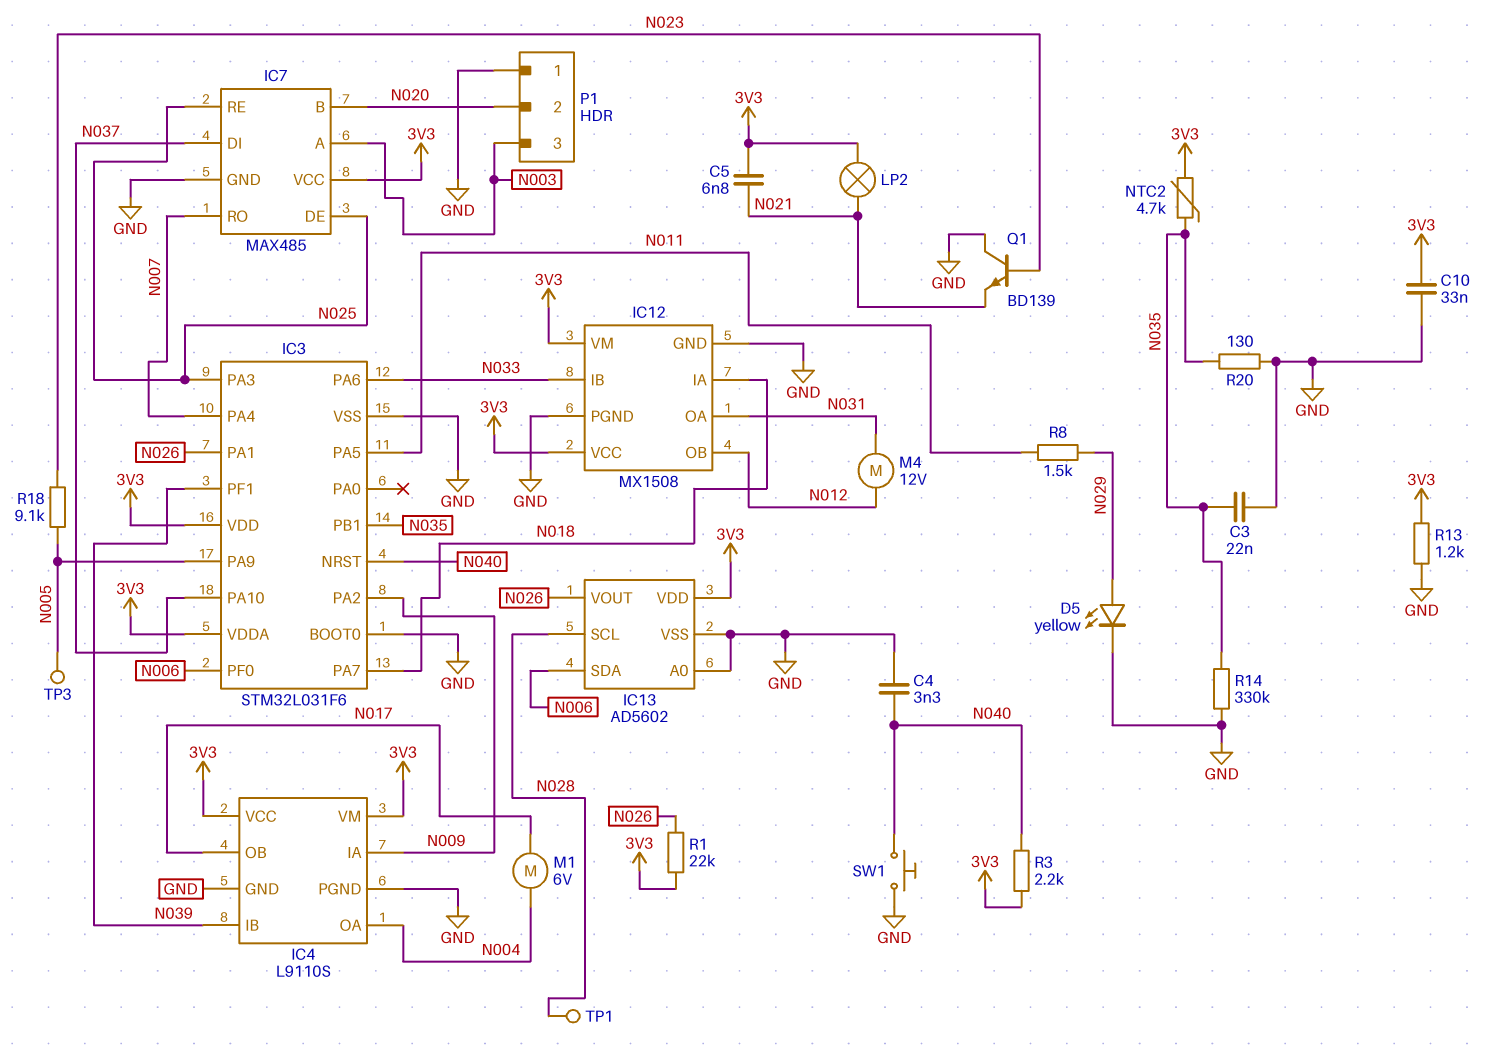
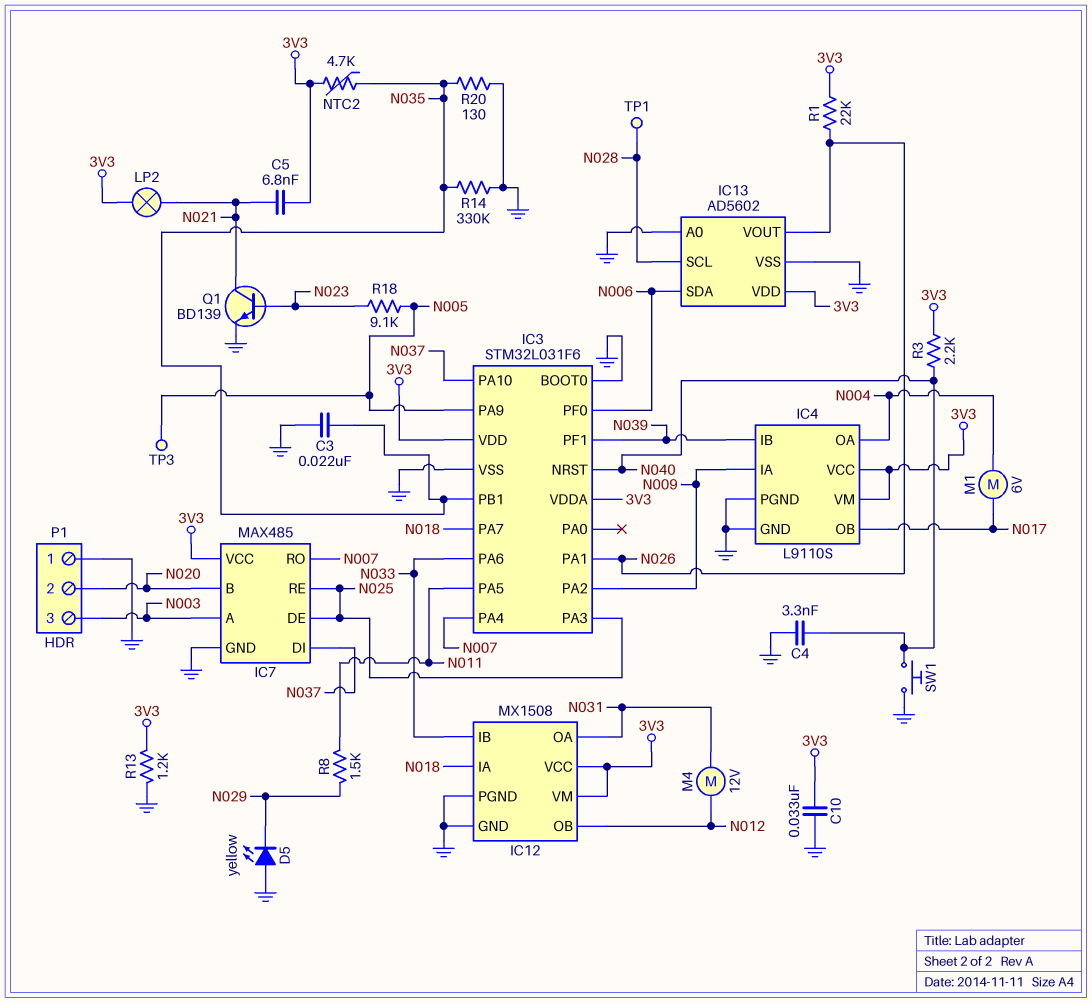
D5: LED yellow (A N029, K GND) -> LED yellow (A GND, K N029)
Q1: NPN BD139 (B N023, C GND, E N021) -> NPN BD139 (B N023, C N021, E GND)

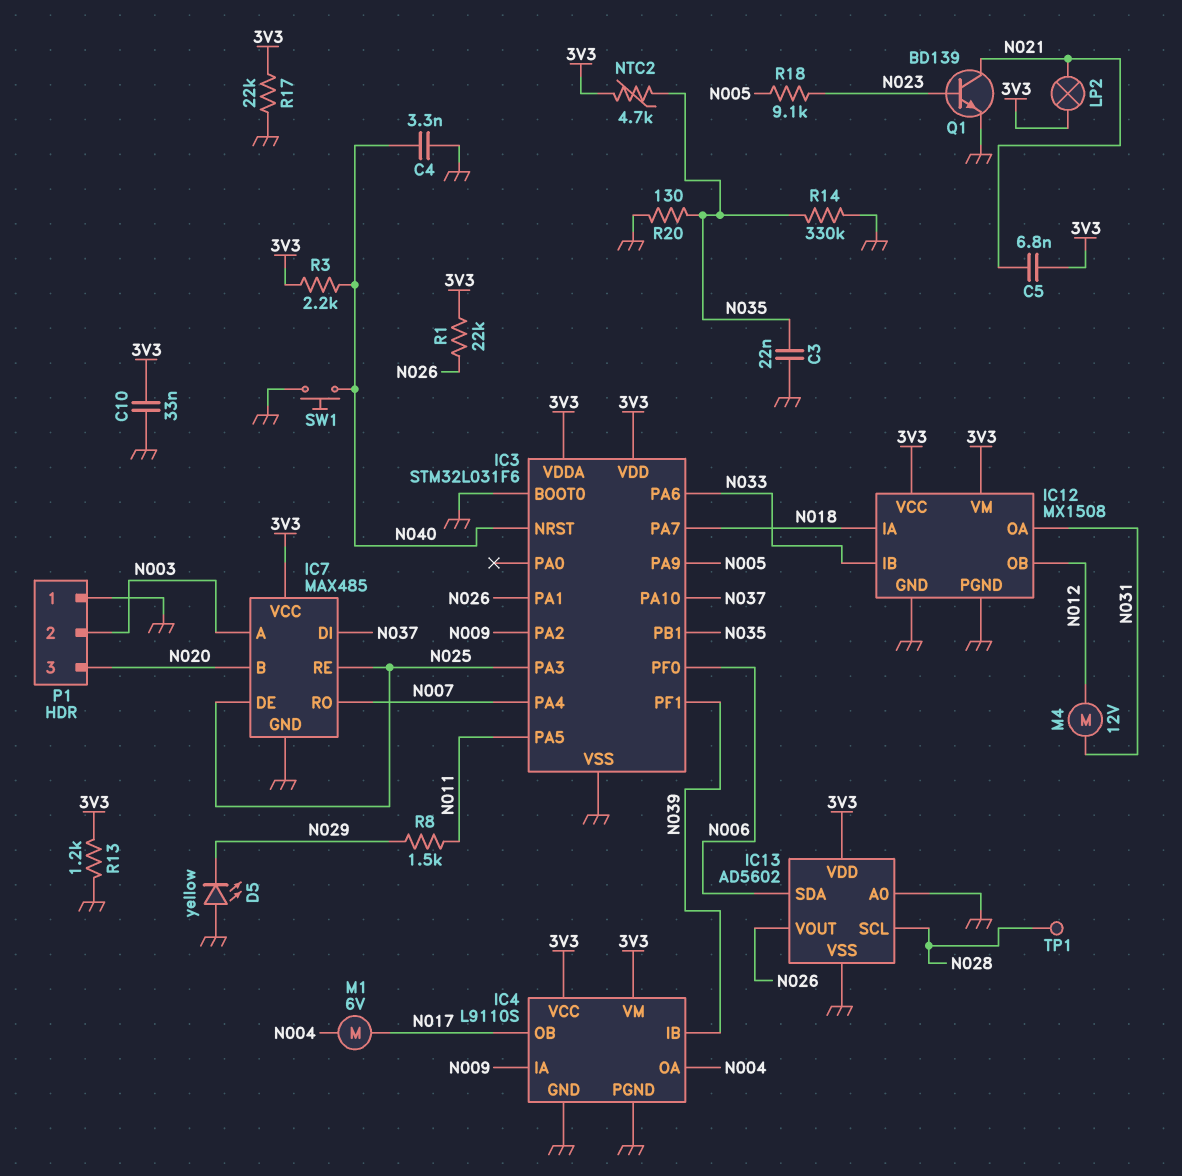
P1 pin 2: N020 -> N003
P1 pin 3: N003 -> N020
R17: none -> 22k (3V3, GND)
TP3: test point (N005) -> none

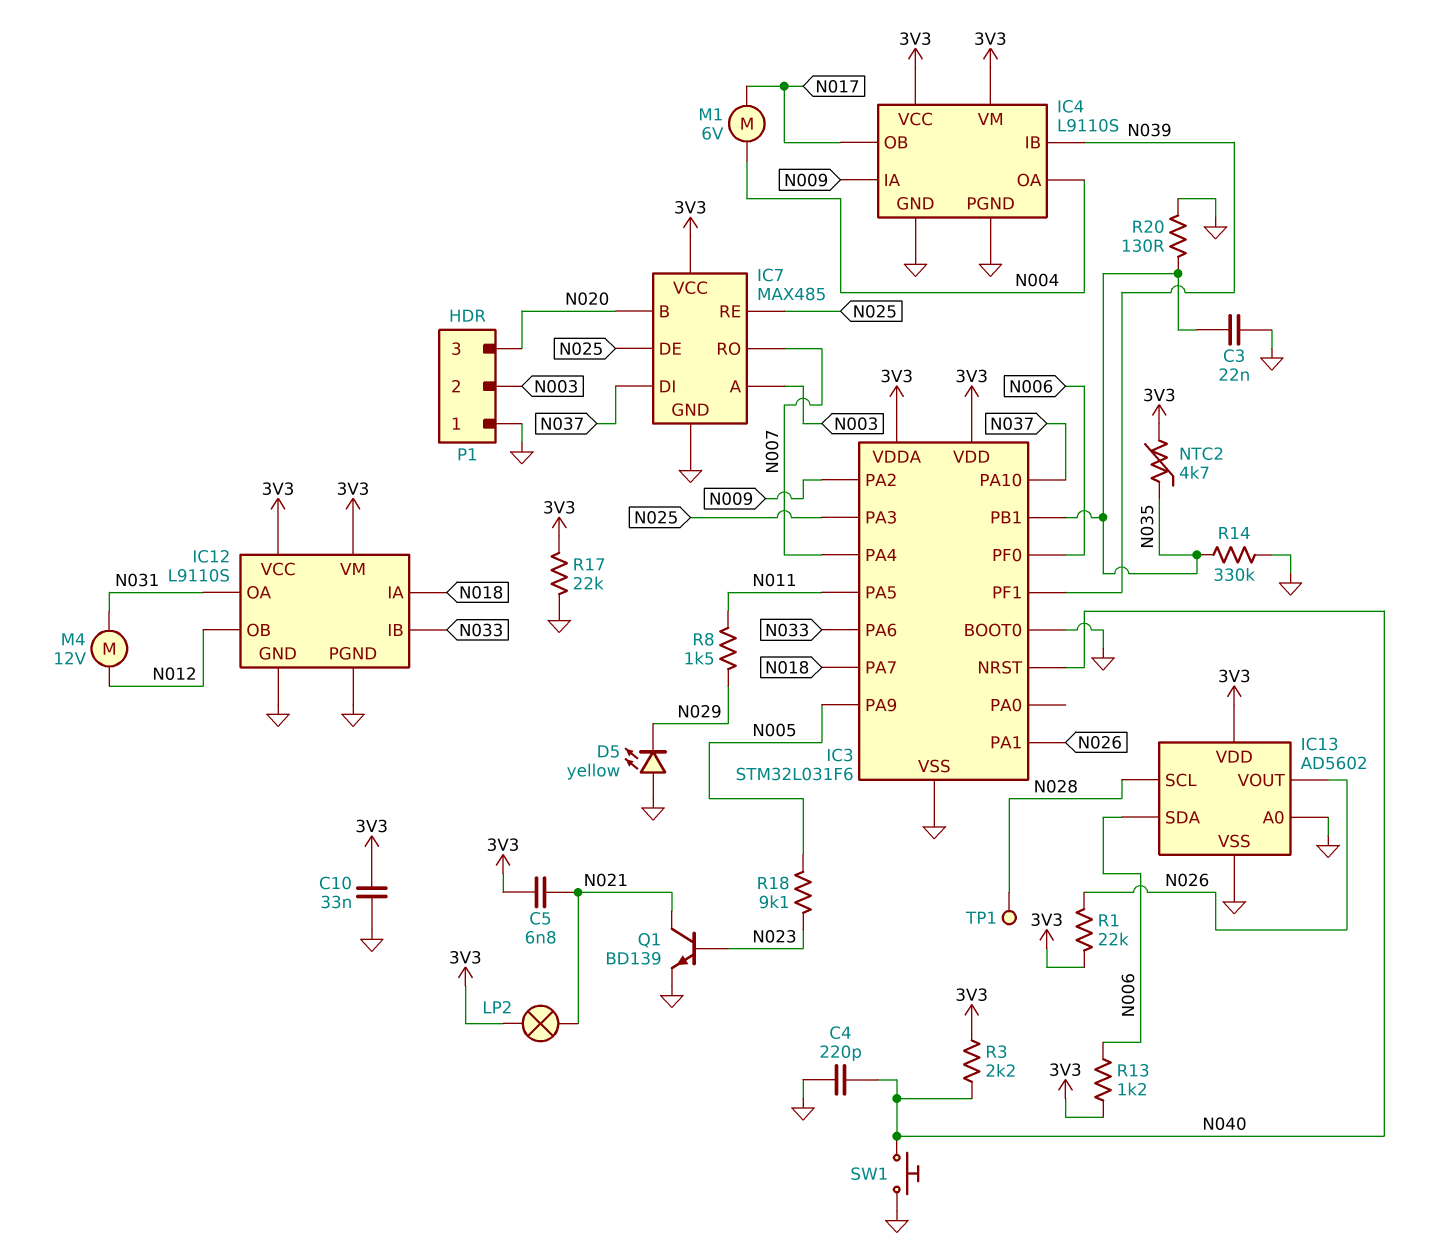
C4: 3.3nF (GND, N040) -> 220pF (GND, N040)
IC12: MX1508 -> L9110S
R13: 1.2k (3V3, GND) -> 1.2k (3V3, N006)

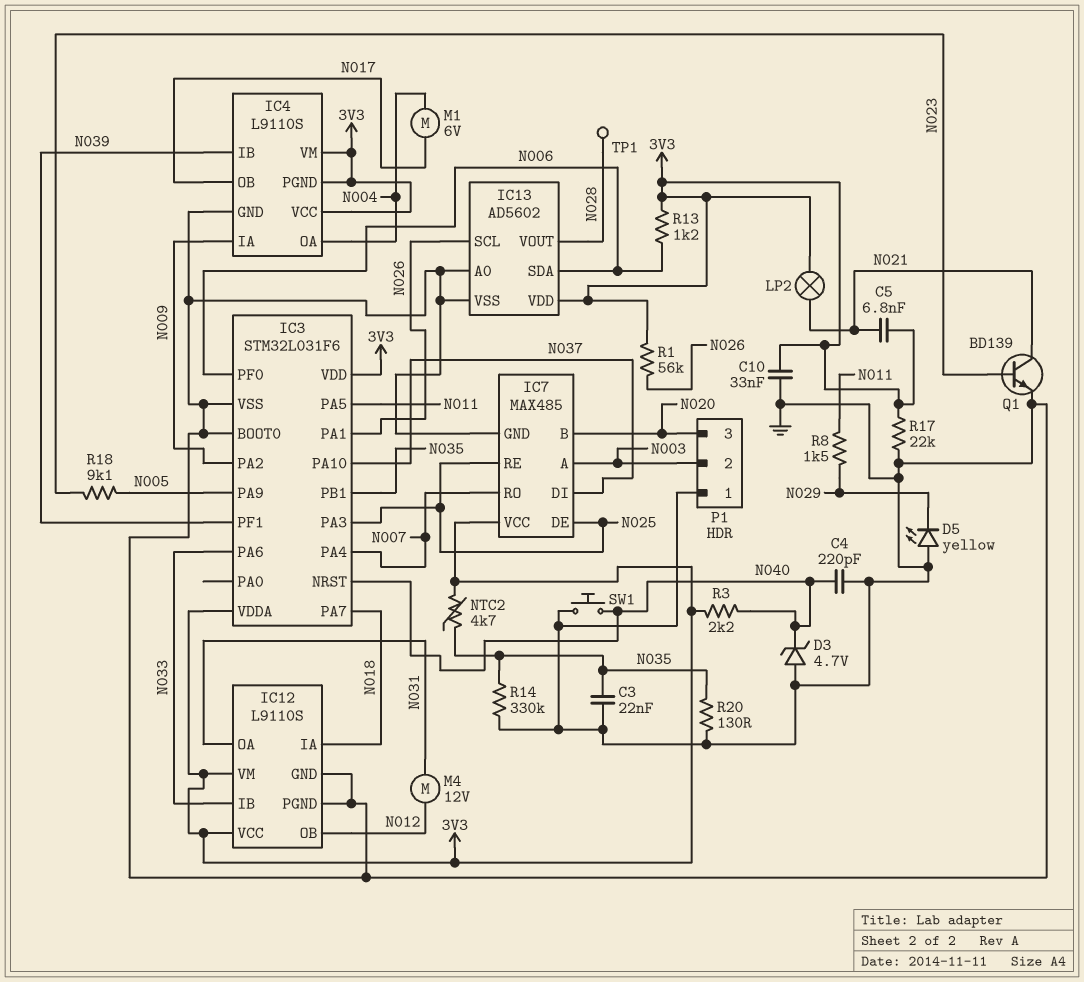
D3: none -> zener 4.7V (A GND, K N040)
IC4 pin PGND: GND -> 3V3
IC13 pin SCL: N028 -> N026
IC13 pin VOUT: N026 -> N028
R1: 22k (3V3, N026) -> 56k (3V3, N026)

